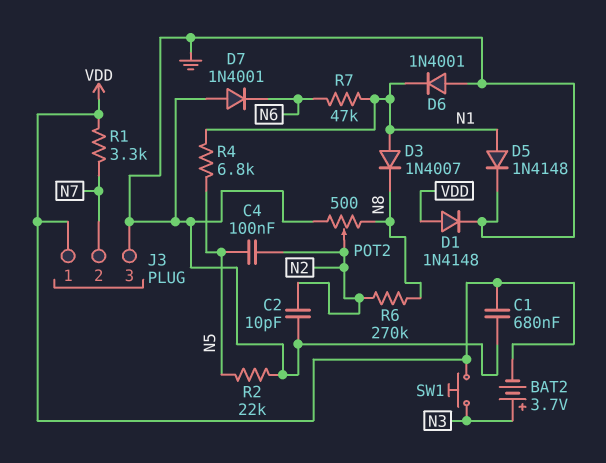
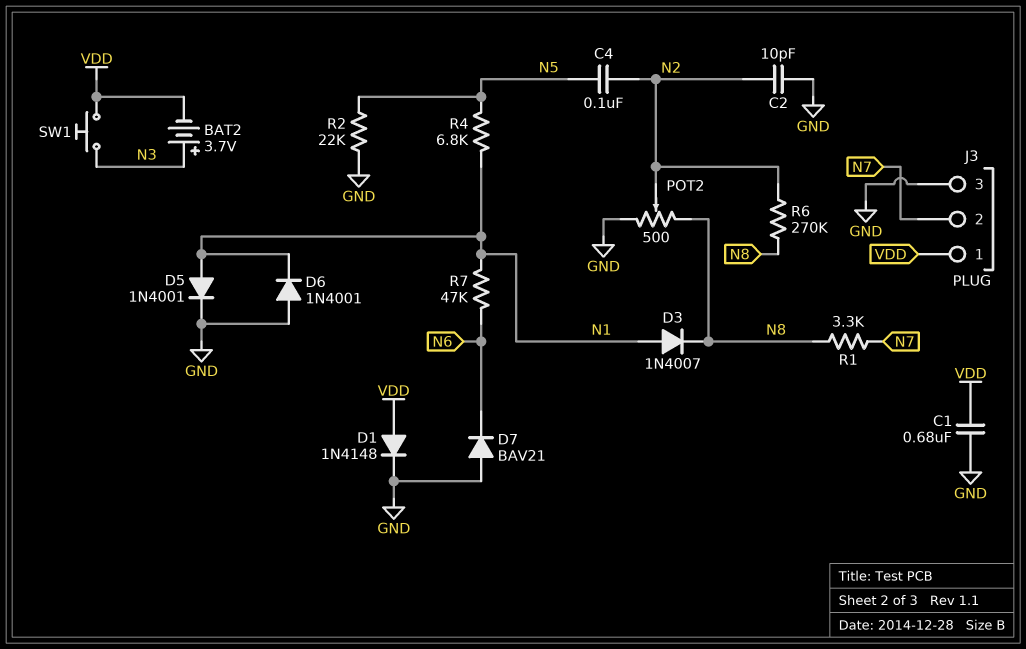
D5: diode 1N4148 (A N1, K GND) -> diode 1N4001 (A N1, K GND)
D7: diode 1N4001 (A GND, K N6) -> diode BAV21 (A GND, K N6)
R1: 3.3k (N7, VDD) -> 3.3k (N7, N8)

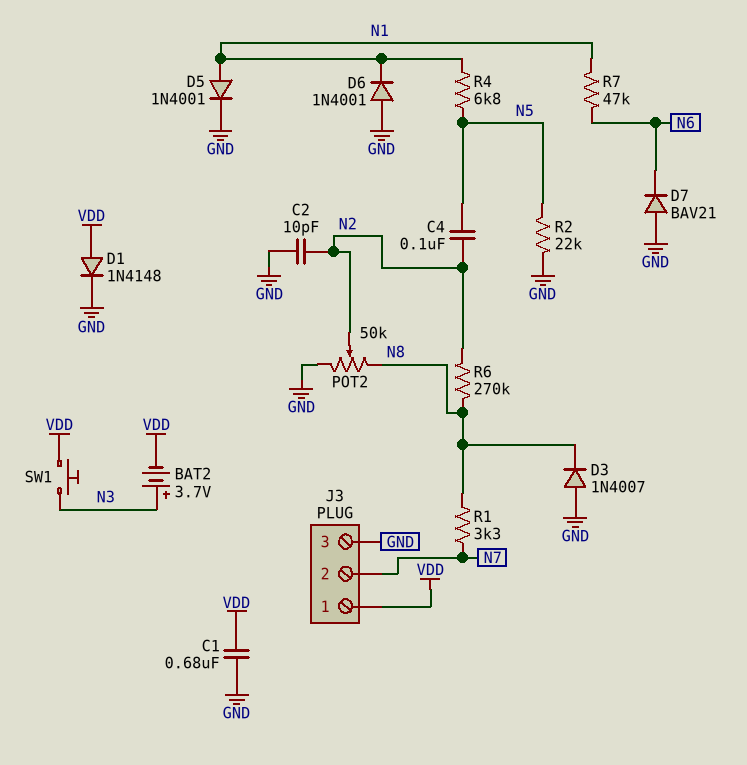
D3: diode 1N4007 (A N1, K N8) -> diode 1N4007 (A GND, K N8)
POT2: 500 (GND, N8, wiper N2) -> 50k (GND, N8, wiper N2)

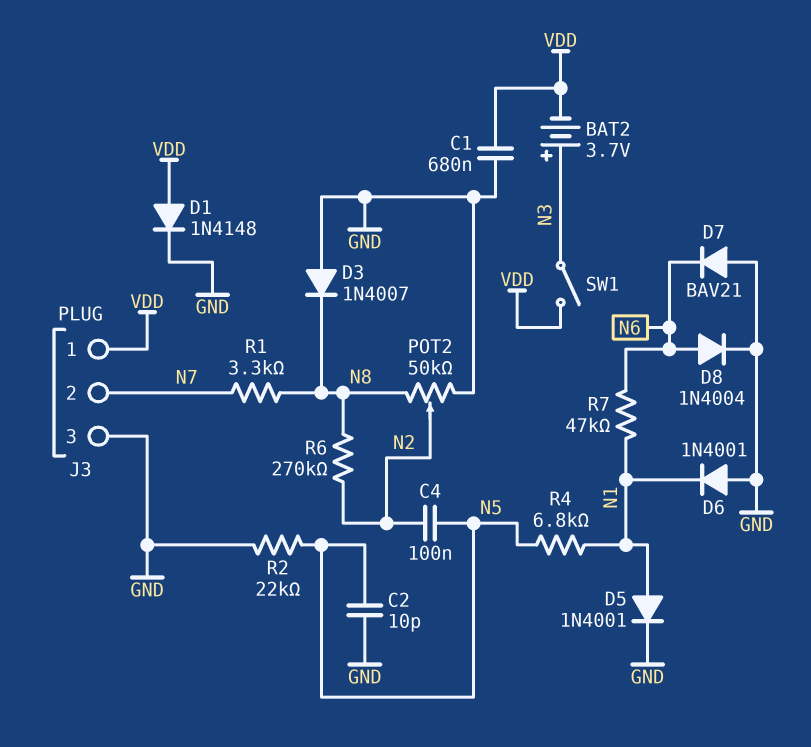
C2: 10pF (GND, N2) -> 10pF (GND, N5)
D8: none -> diode 1N4004 (A N6, K GND)
SW1: button (N3, VDD) -> switch (N3, VDD)

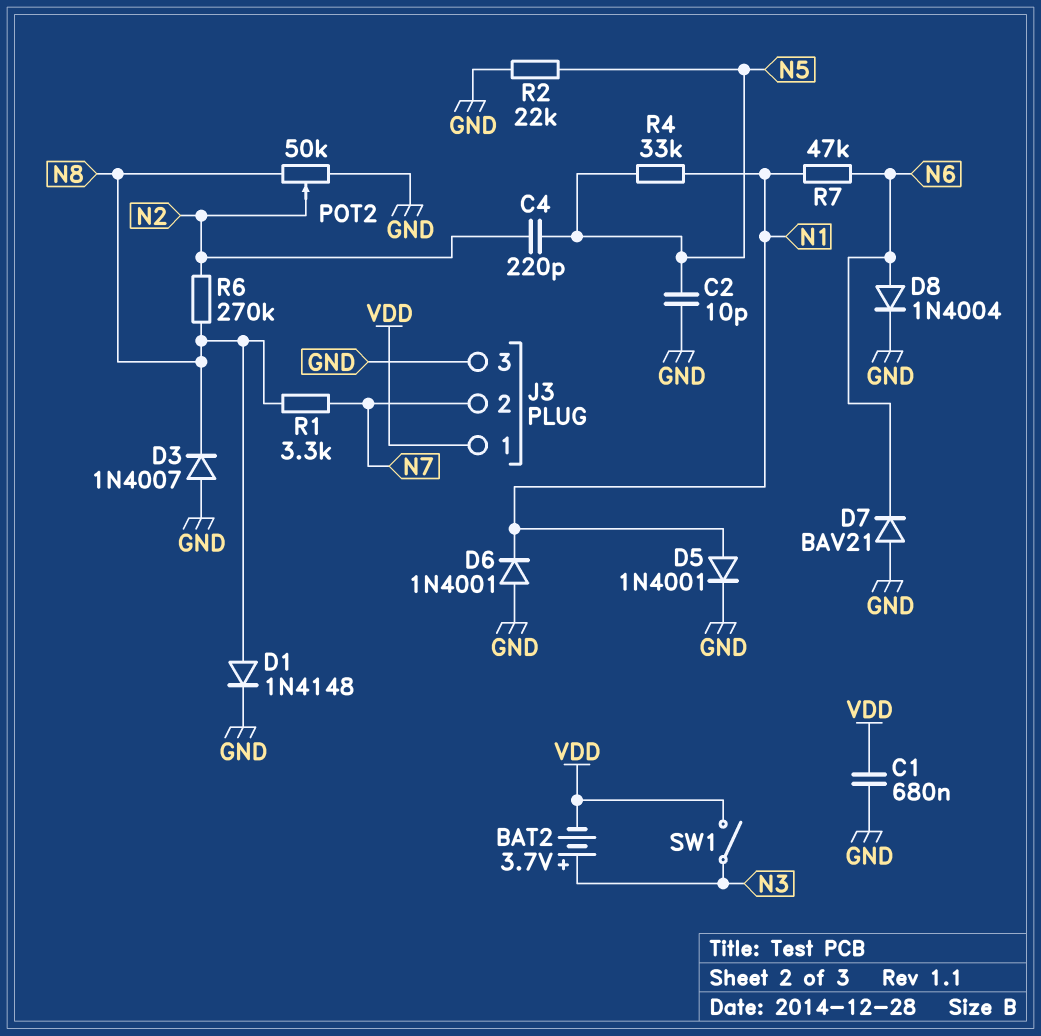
C4: 100nF (N2, N5) -> 220pF (N2, N5)
D1: diode 1N4148 (A VDD, K GND) -> diode 1N4148 (A N8, K GND)
R4: 6.8k (N1, N5) -> 33k (N1, N5)

